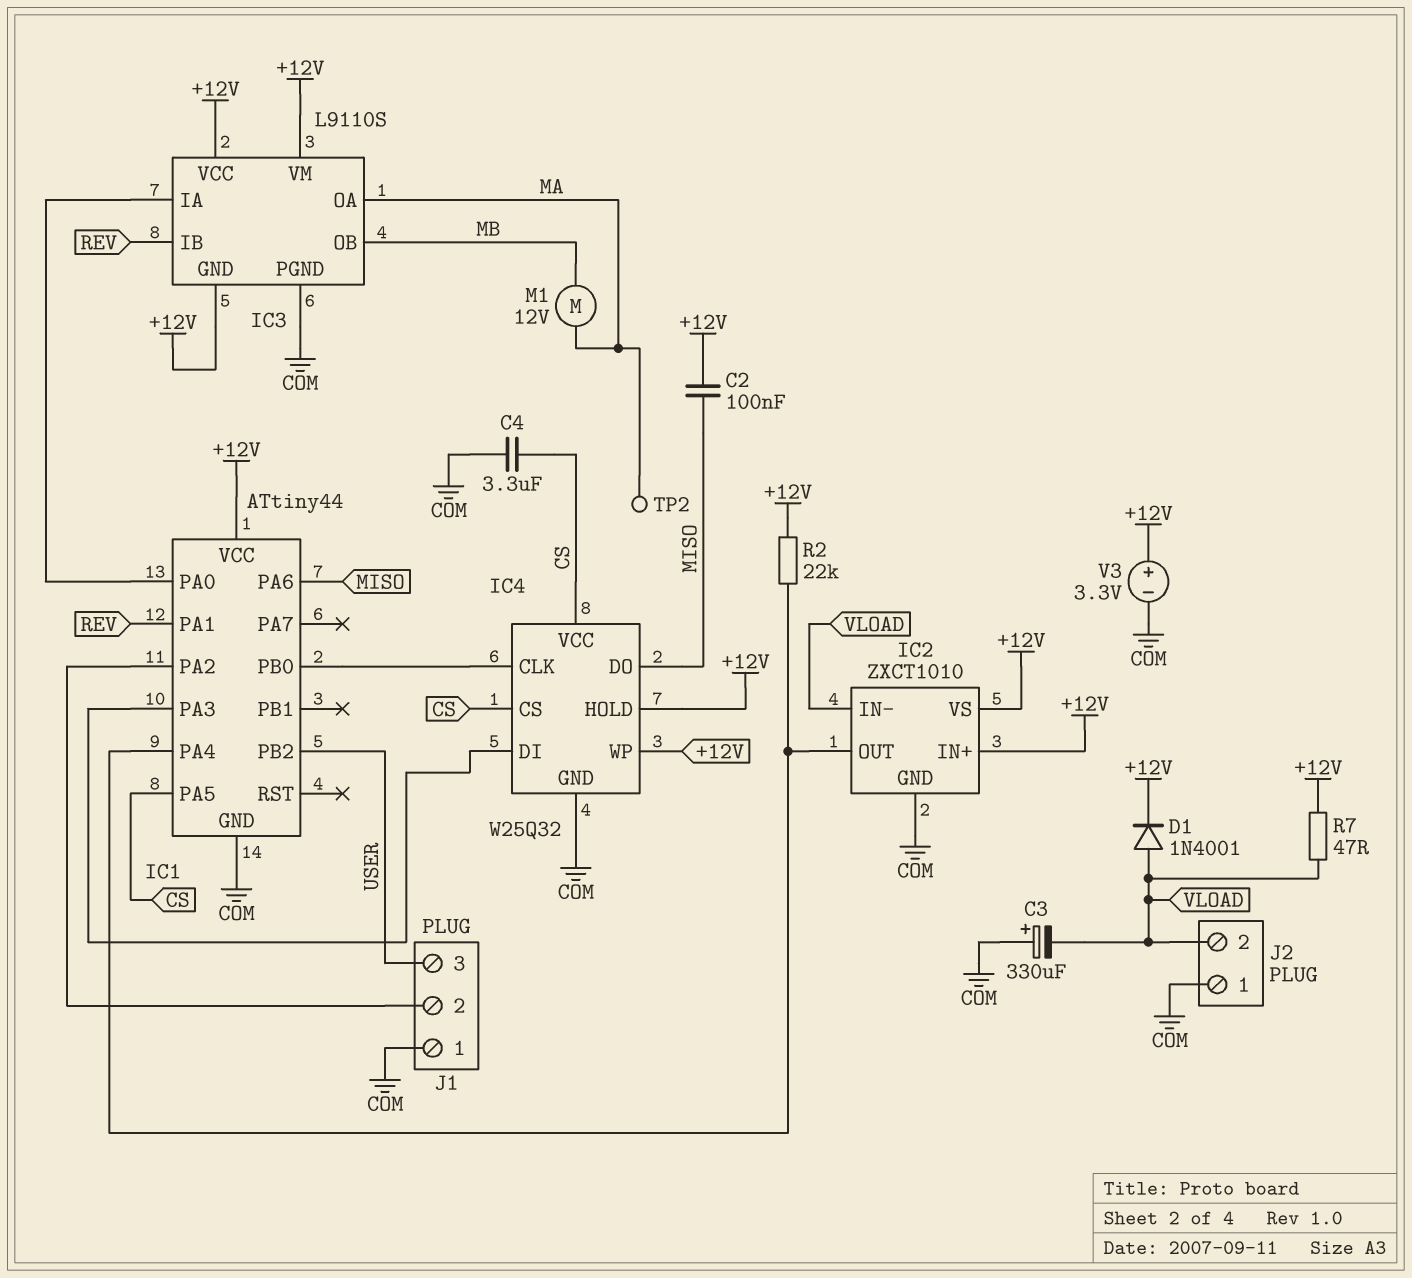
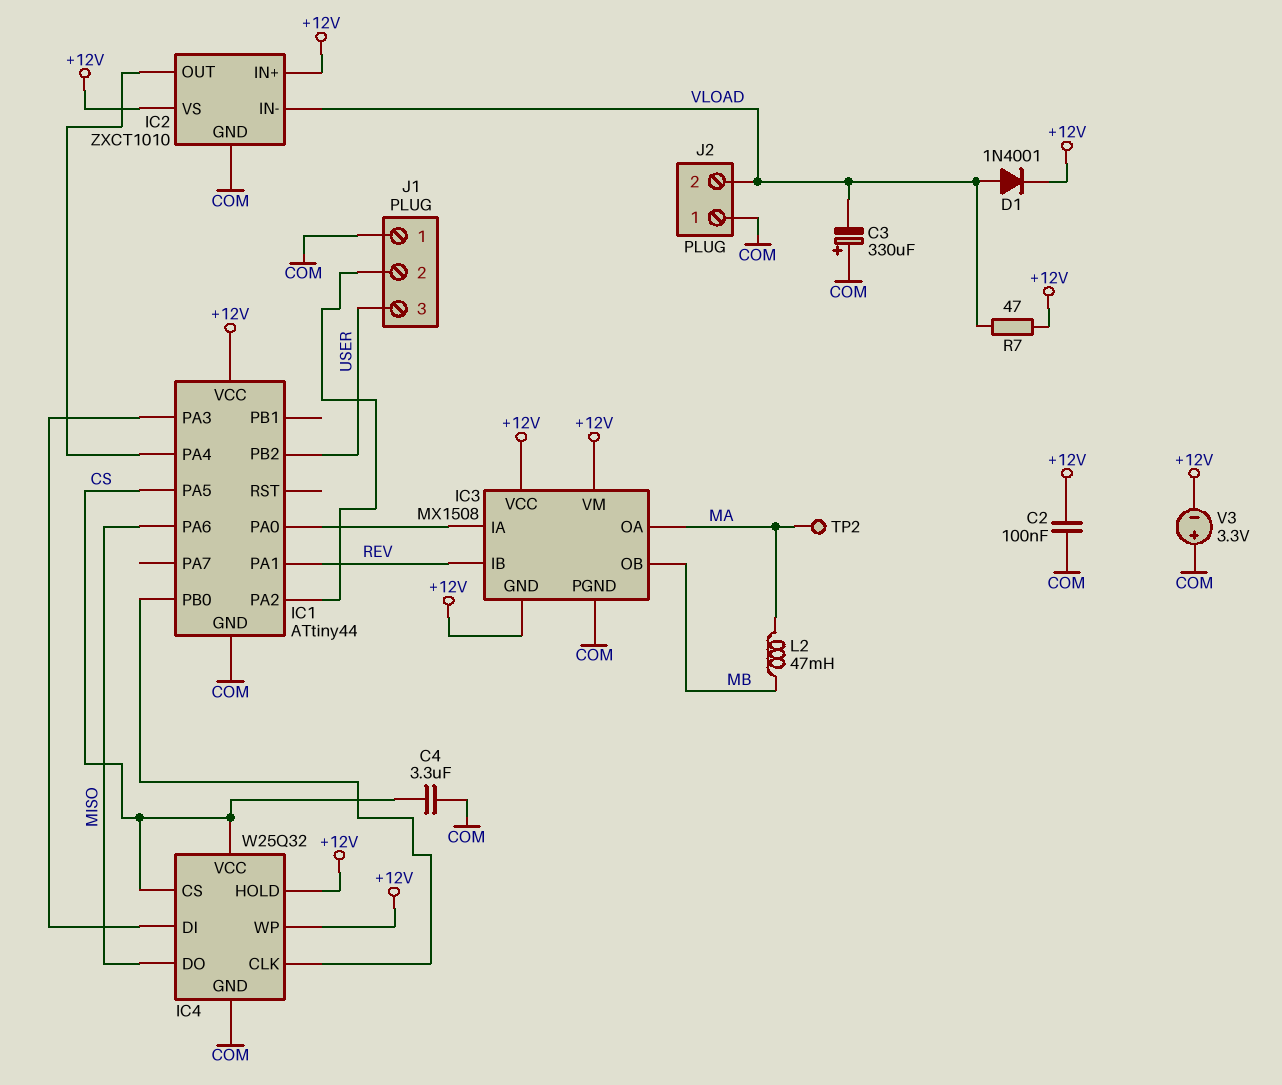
C2: 100nF (+12V, MISO) -> 100nF (+12V, COM)
IC3: L9110S -> MX1508
L2: none -> 47mH (MA, MB)
M1: motor 12V (MA, MB) -> none
R2: 22k (+12V, IC1/PA4) -> none
V3: 3.3V (plus +12V, minus COM) -> 3.3V (plus COM, minus +12V)

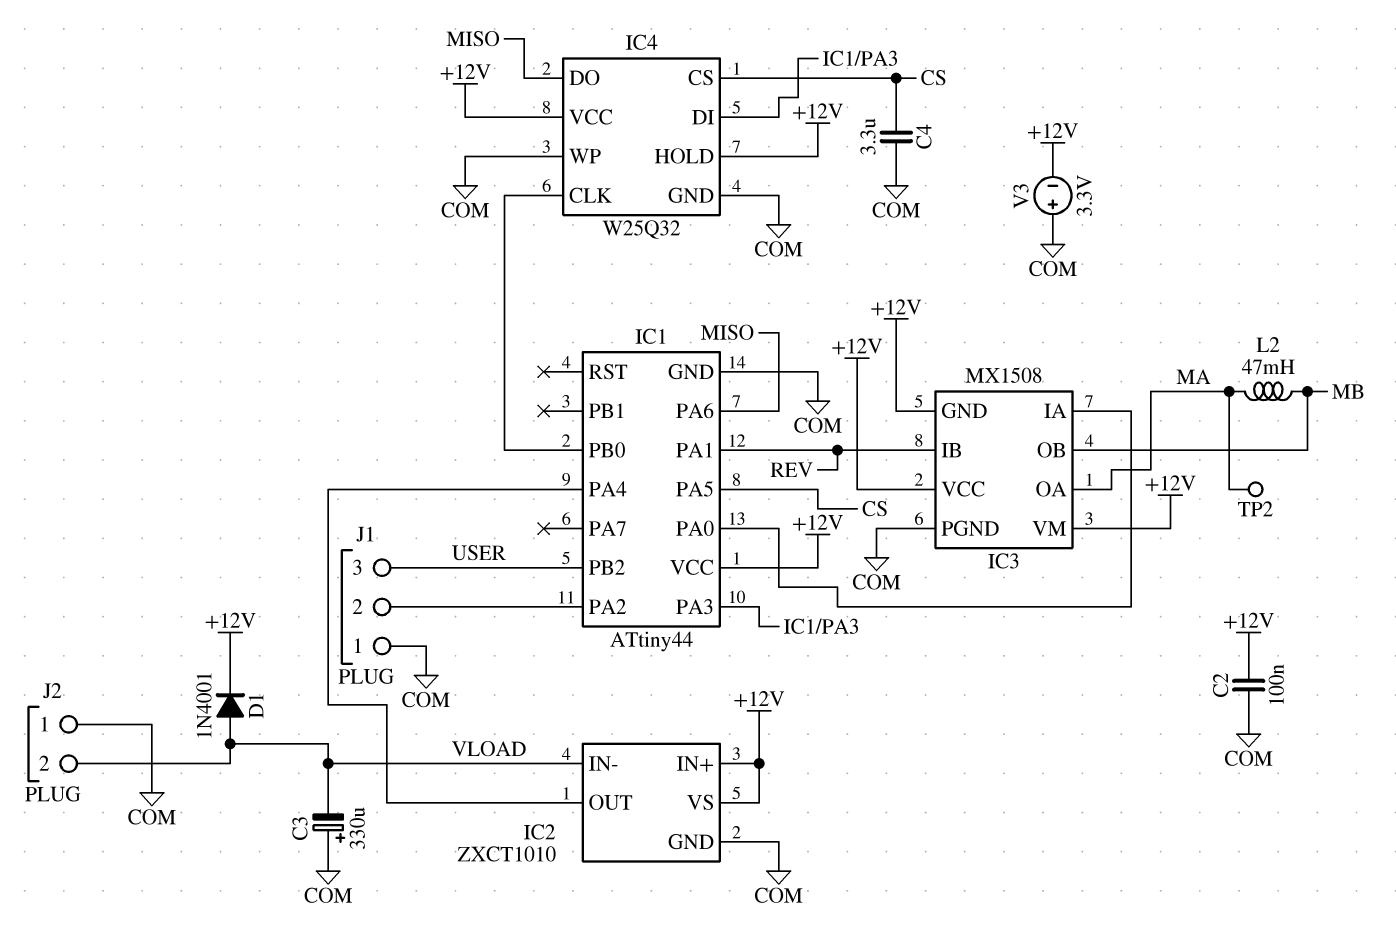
IC4 pin VCC: CS -> +12V
IC4 pin WP: +12V -> COM
R7: 47 (+12V, VLOAD) -> none

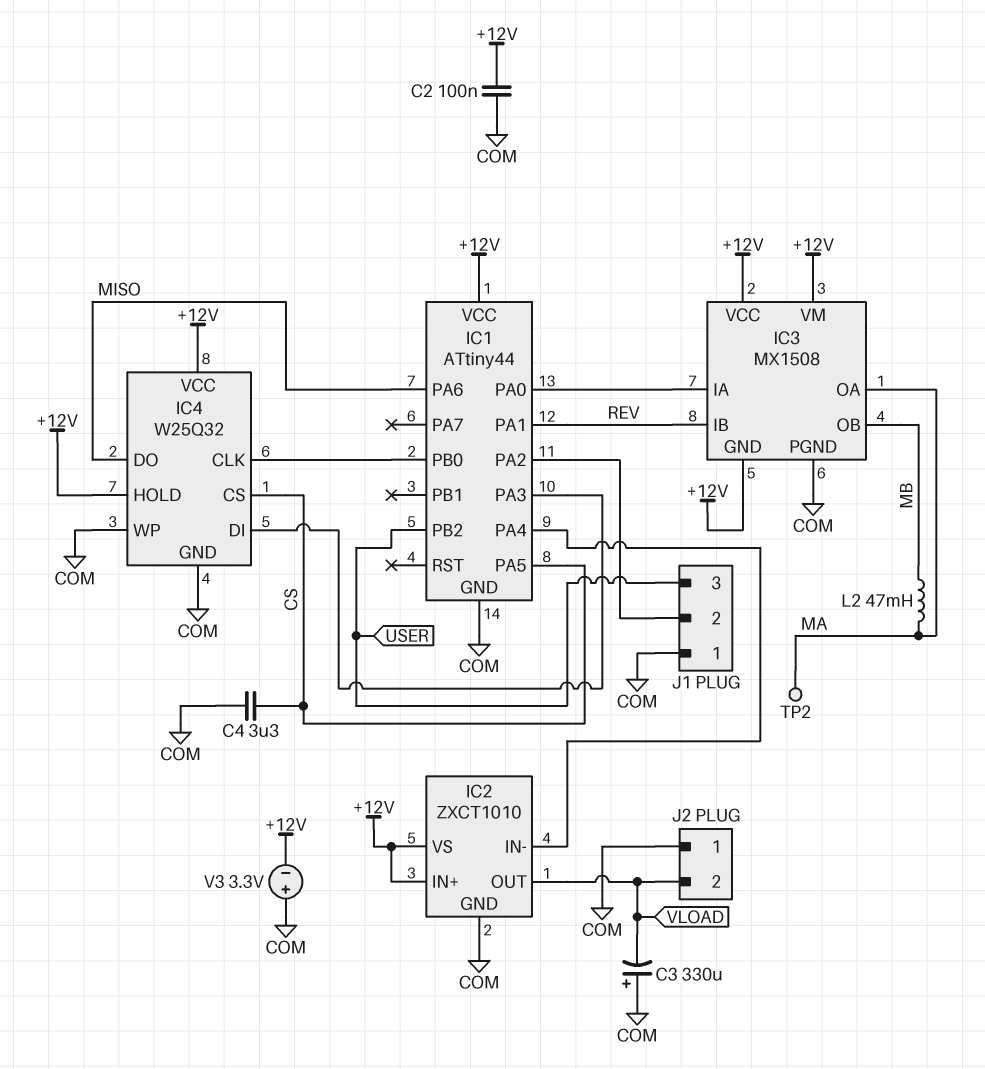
D1: diode 1N4001 (A VLOAD, K +12V) -> none
IC2 pin IN-: VLOAD -> IC1/PA4
IC2 pin OUT: IC1/PA4 -> VLOAD

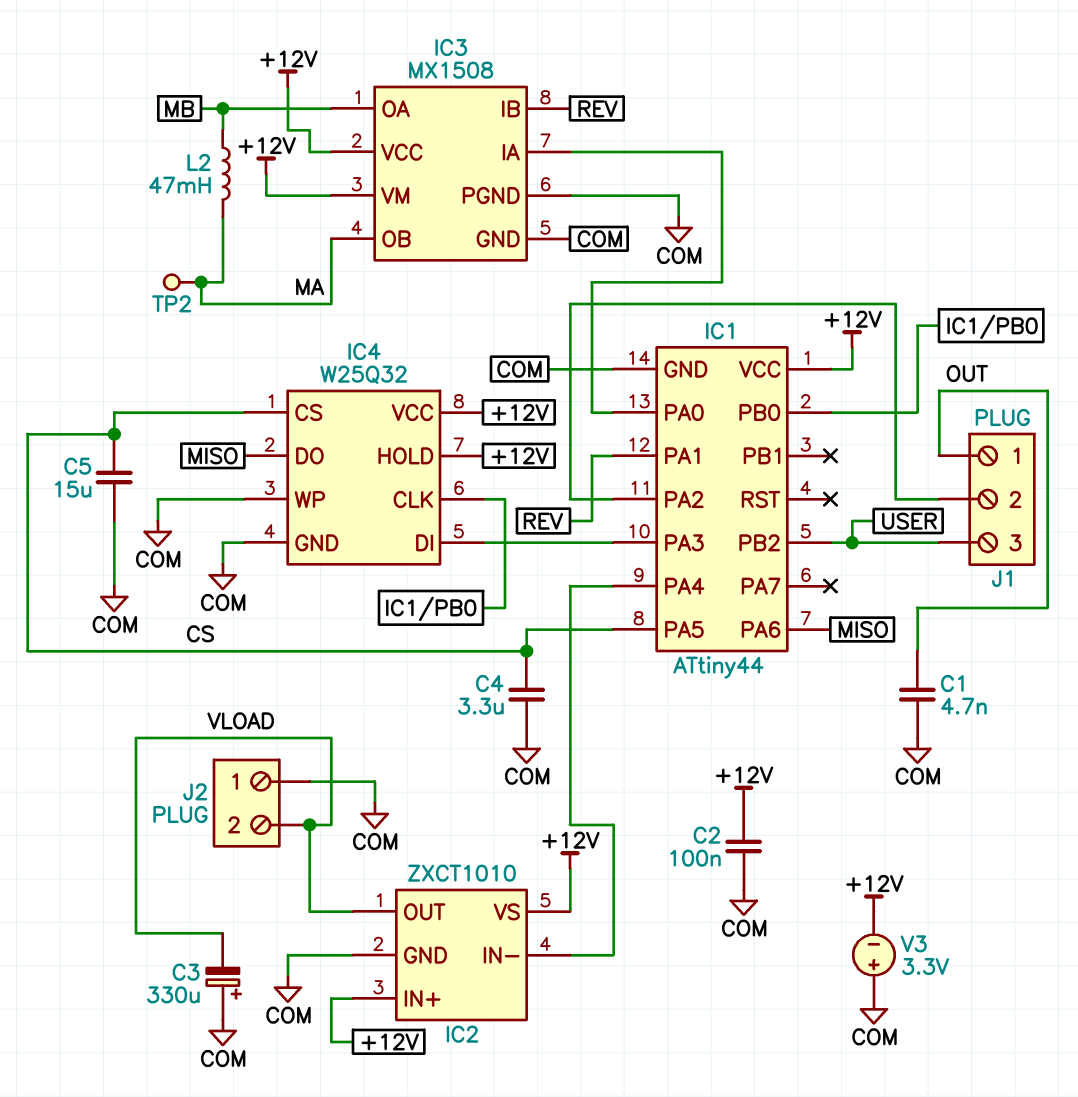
C1: none -> 4.7nF (COM, OUT)
C5: none -> 15uF (COM, CS)
IC3 pin GND: +12V -> COM
IC3 pin OA: MA -> MB
IC3 pin OB: MB -> MA
J1 pin 1: COM -> OUT

